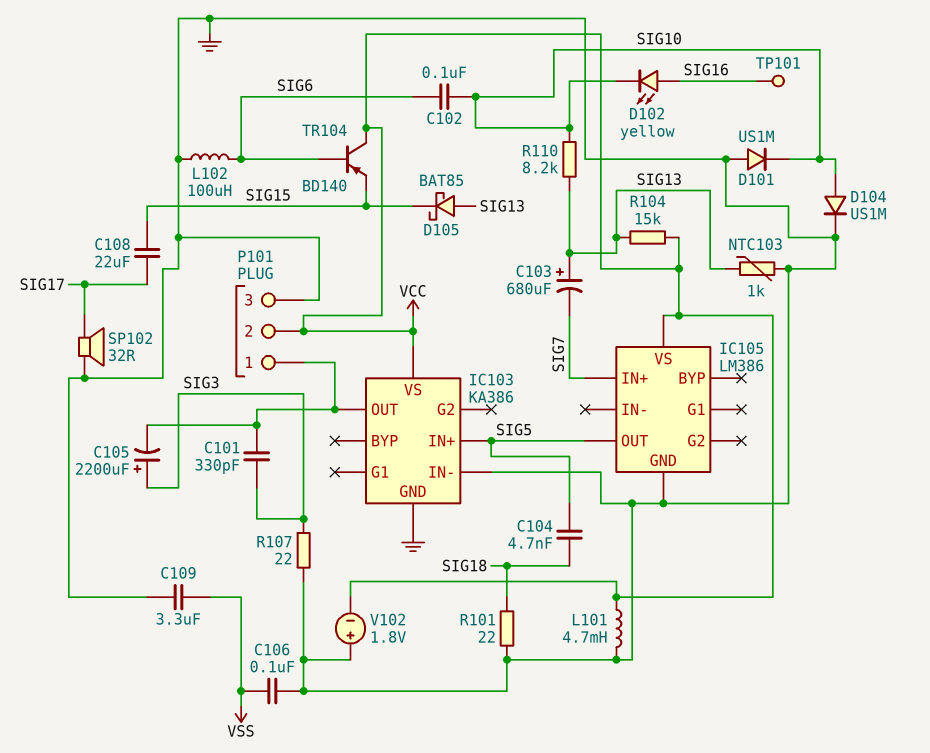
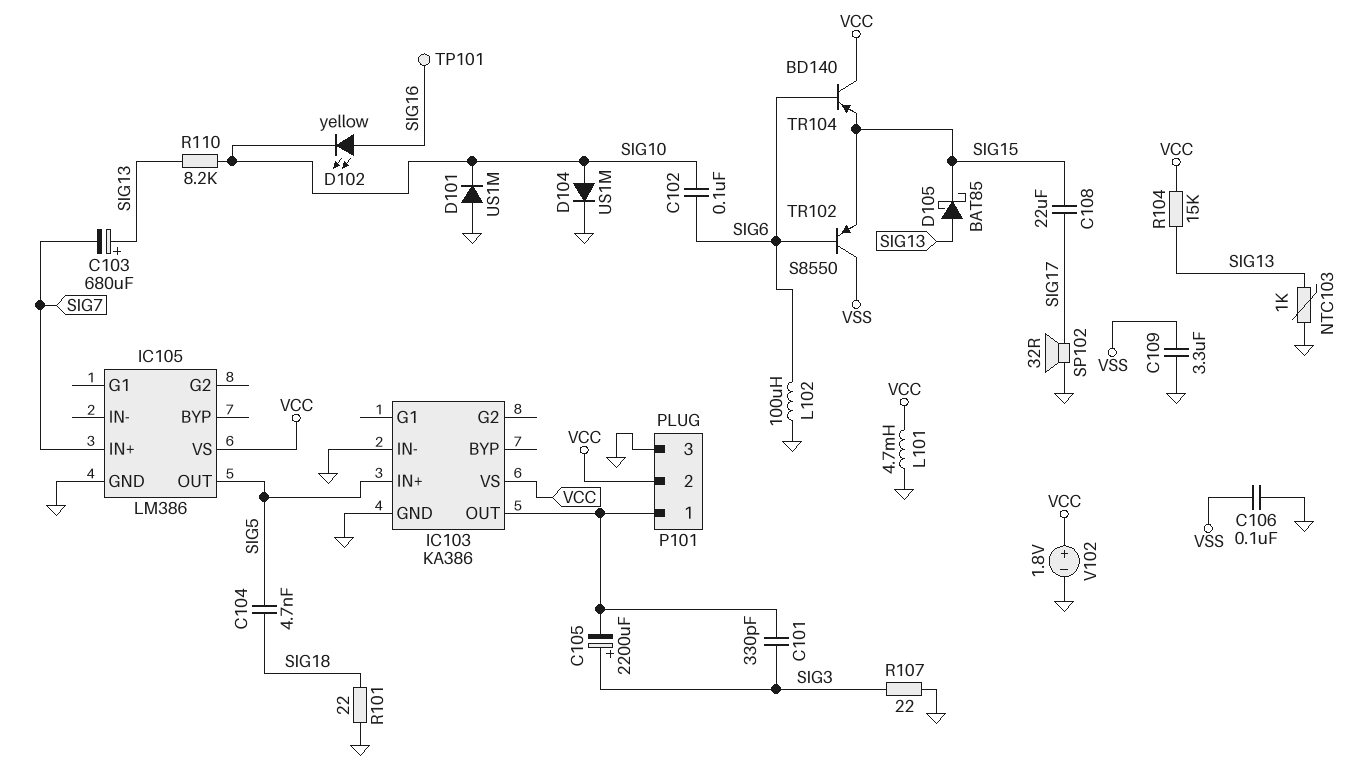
TR102: none -> PNP S8550 (B SIG6, C VSS, E SIG15)
V102: 1.8V (plus GND, minus VCC) -> 1.8V (plus VCC, minus GND)

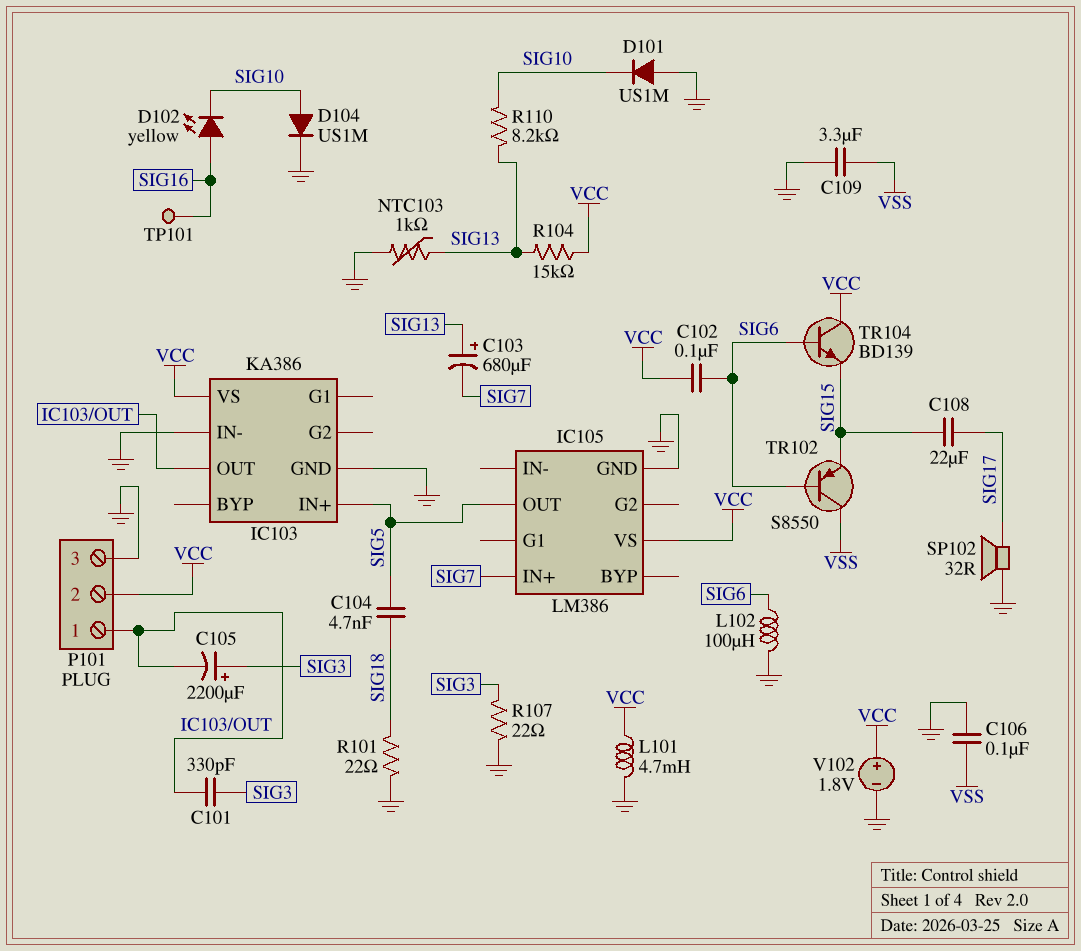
C102: 100nF (SIG6, SIG10) -> 100nF (SIG6, VCC)
D105: schottky BAT85 (A SIG13, K SIG15) -> none
TR104: PNP BD140 (B SIG6, C VCC, E SIG15) -> NPN BD139 (B SIG6, C VCC, E SIG15)

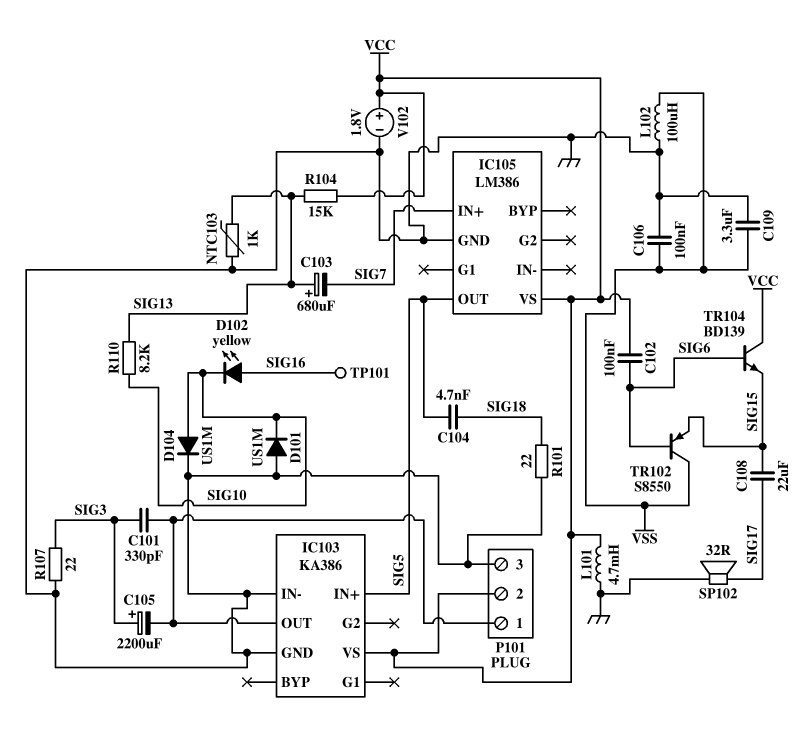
L102: 100uH (GND, SIG6) -> 100uH (GND, VSS)

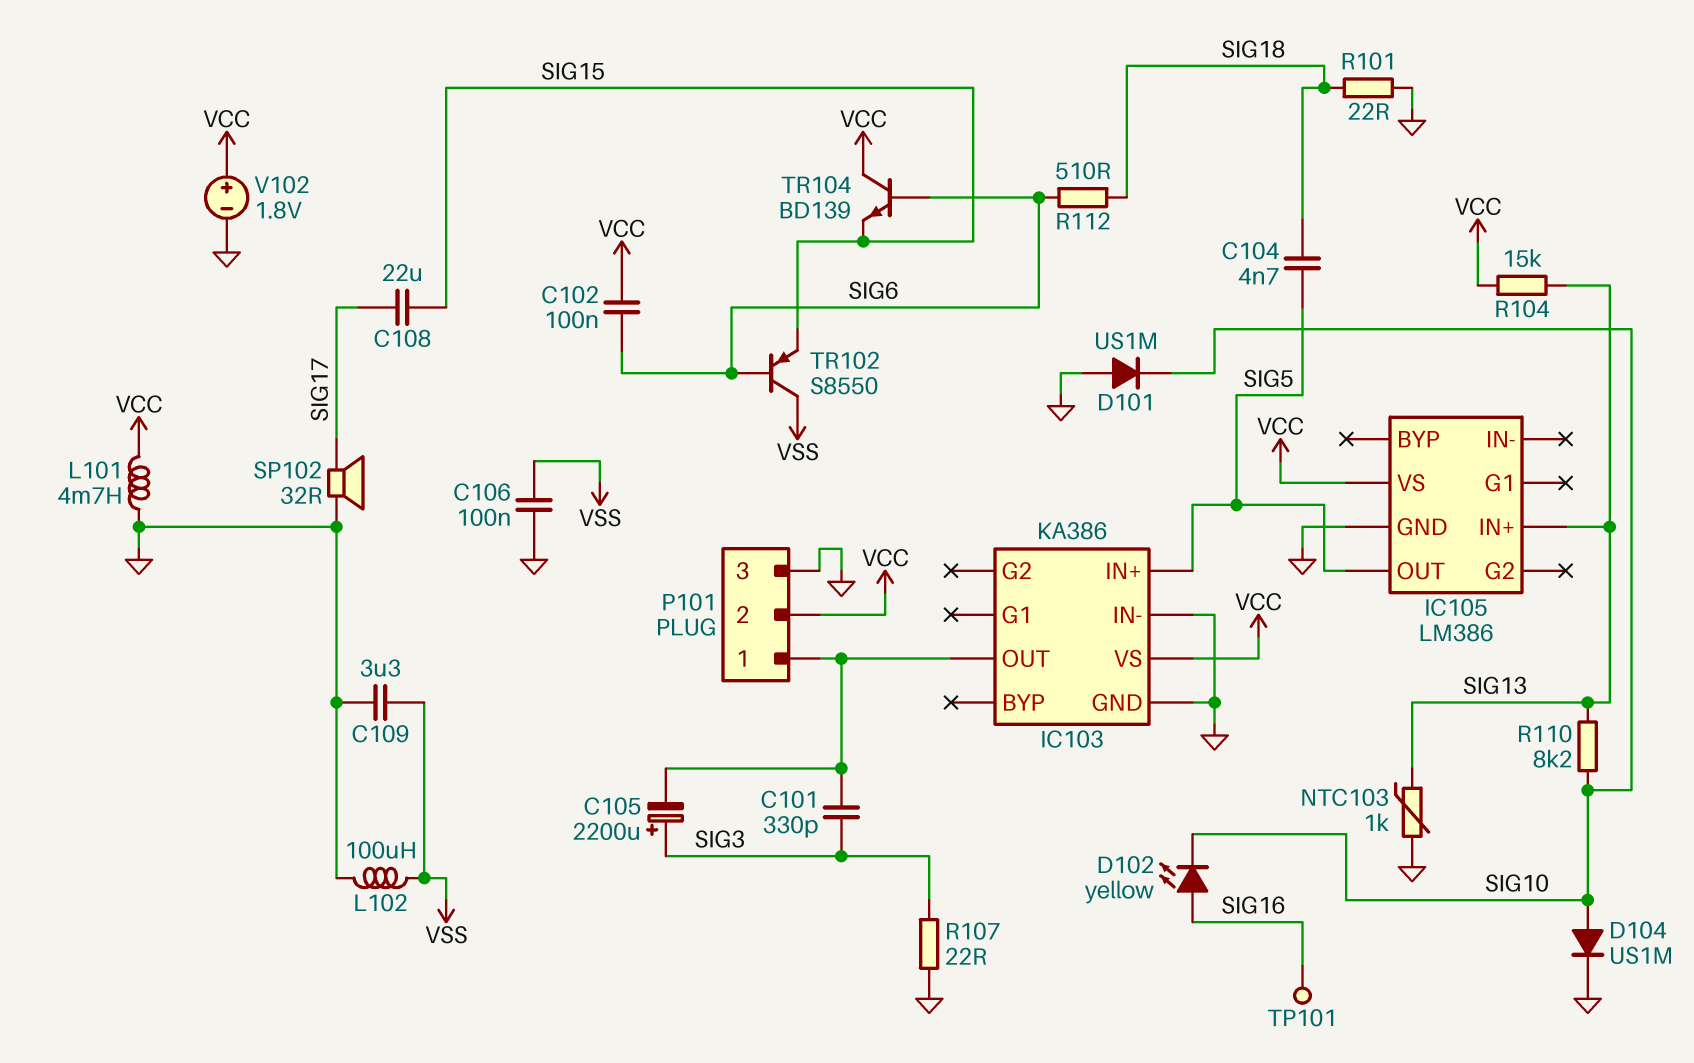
C103: 680uF (plus SIG13, minus SIG7) -> none
IC105 pin IN+: SIG7 -> SIG13
R112: none -> 510 (SIG6, SIG18)

